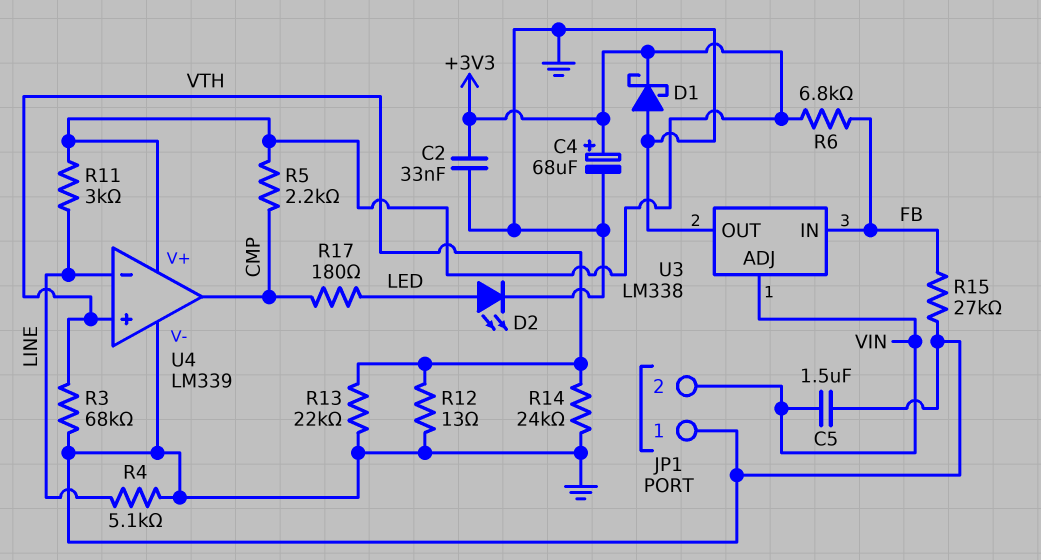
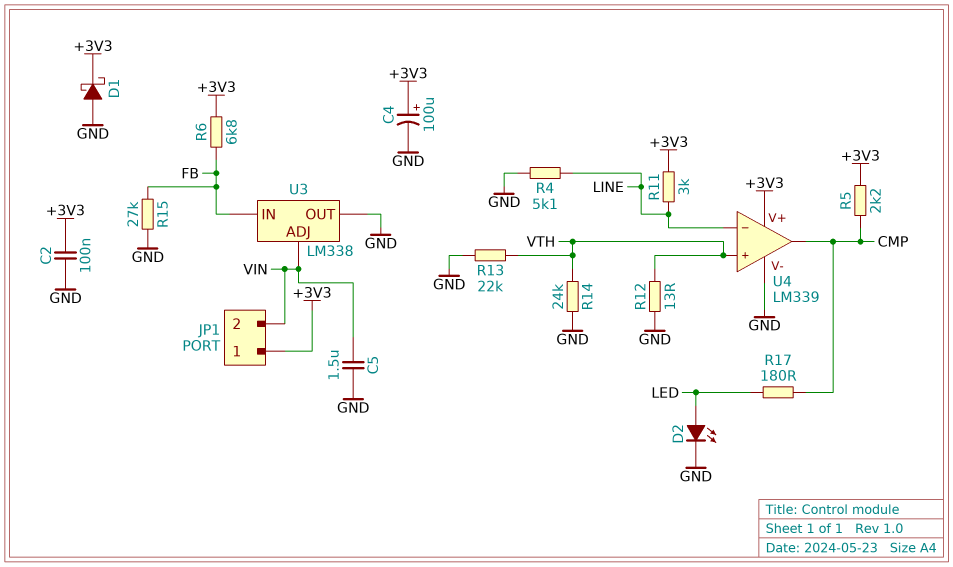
C2: 33nF (+3V3, GND) -> 100nF (+3V3, GND)
C4: 68uF (plus +3V3, minus GND) -> 100uF (plus +3V3, minus GND)
JP1 pin 1: GND -> +3V3
R3: 68k (GND, VTH) -> none

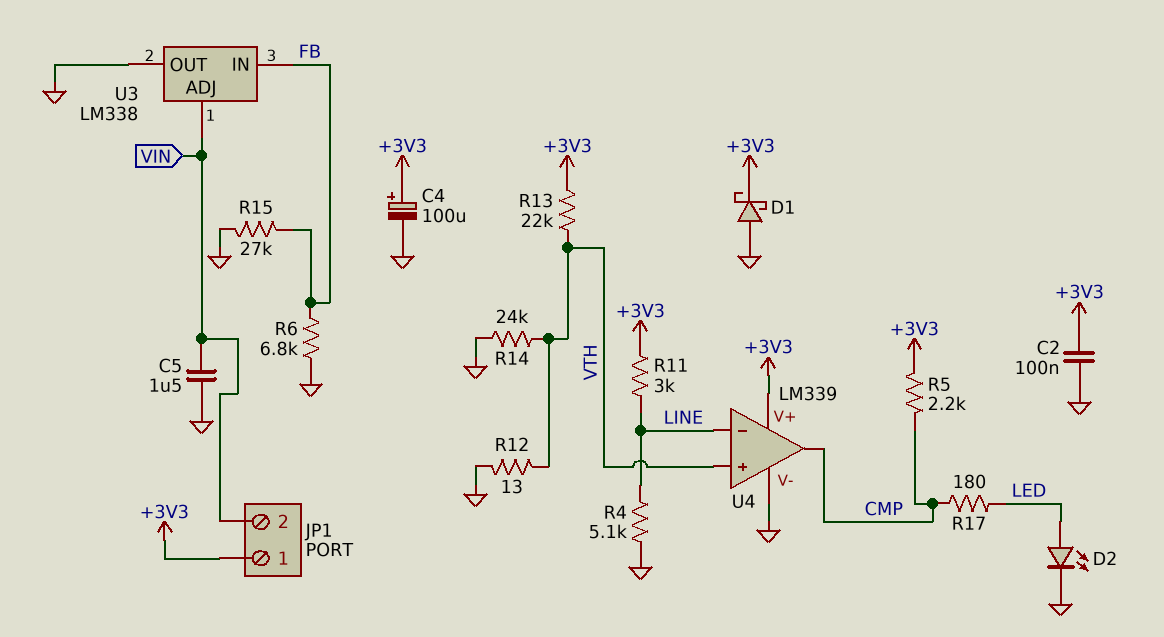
R6: 6.8k (+3V3, FB) -> 6.8k (FB, GND)
R13: 22k (GND, VTH) -> 22k (+3V3, VTH)

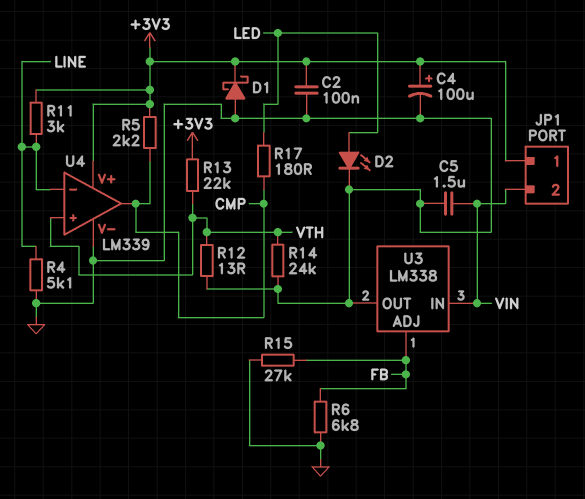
U3 pin ADJ: VIN -> FB
U3 pin IN: FB -> VIN

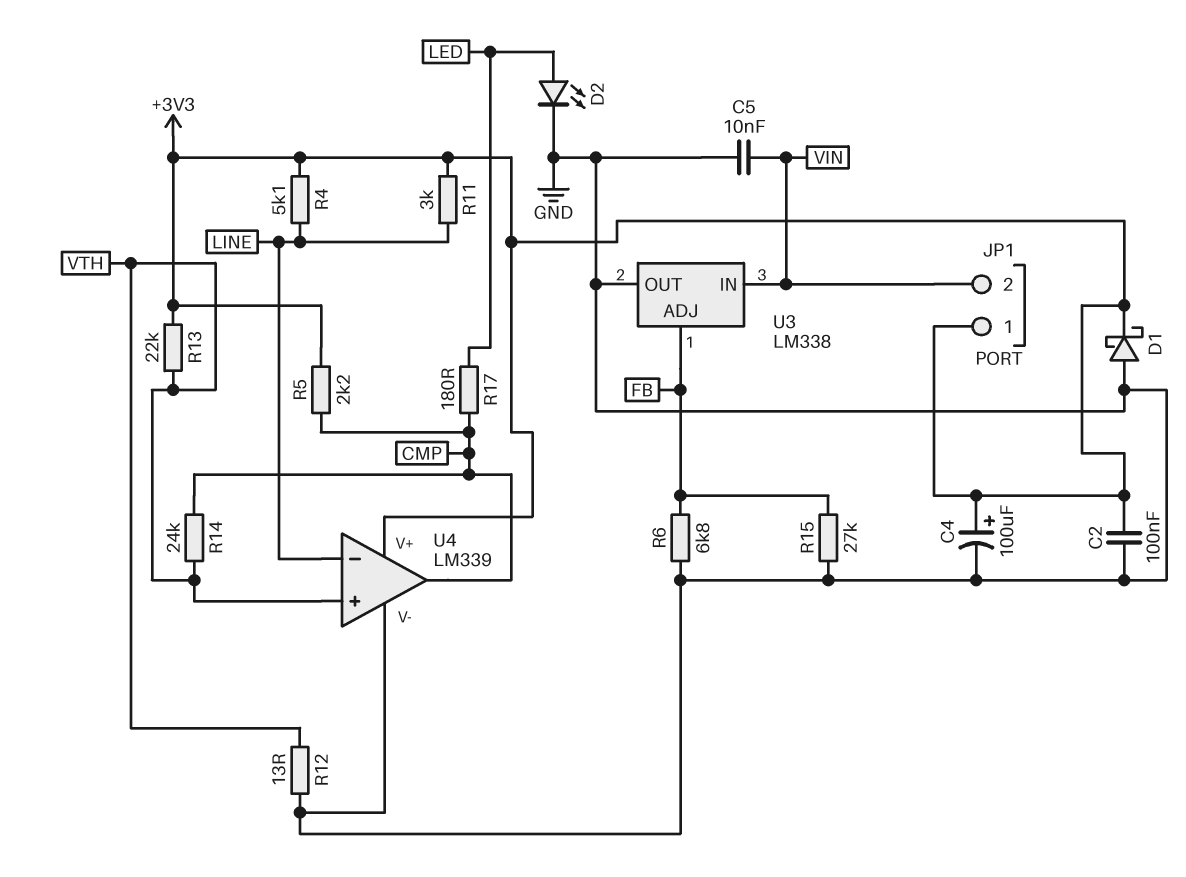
C5: 1.5uF (GND, VIN) -> 10nF (GND, VIN)
R4: 5.1k (GND, LINE) -> 5.1k (+3V3, LINE)
R14: 24k (GND, VTH) -> 24k (CMP, VTH)

